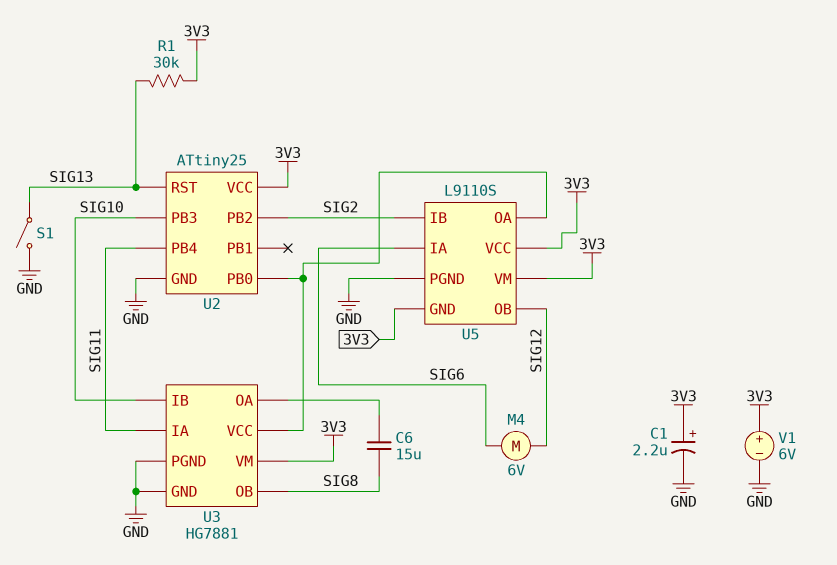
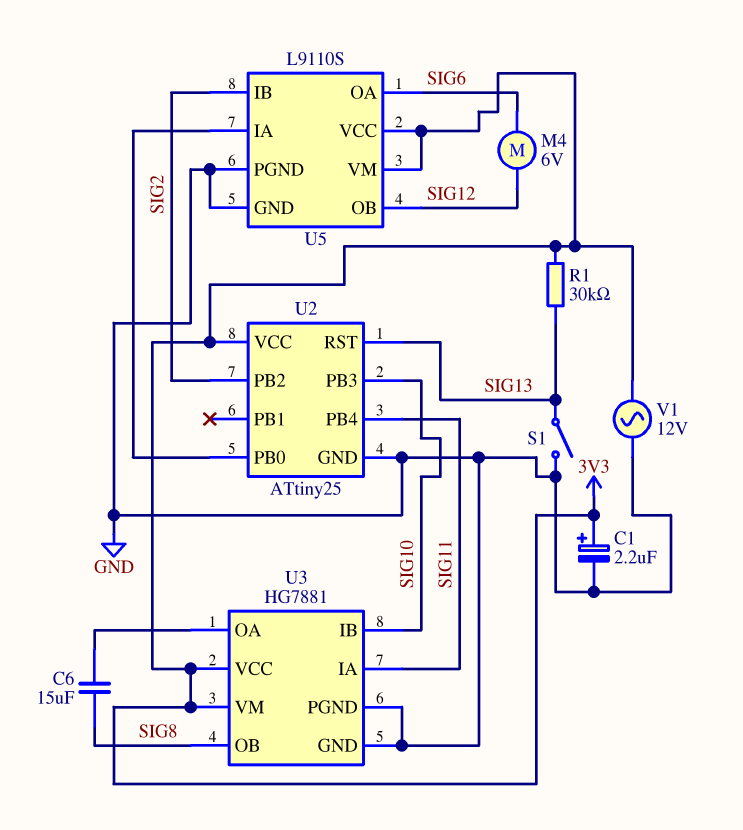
U3 pin VCC: U2/PB0 -> 3V3
U5 pin GND: 3V3 -> GND
U5 pin IA: SIG6 -> U2/PB0
U5 pin OA: U2/PB0 -> SIG6
V1: 6V (plus 3V3, minus GND) -> AC 12V (3V3, GND)

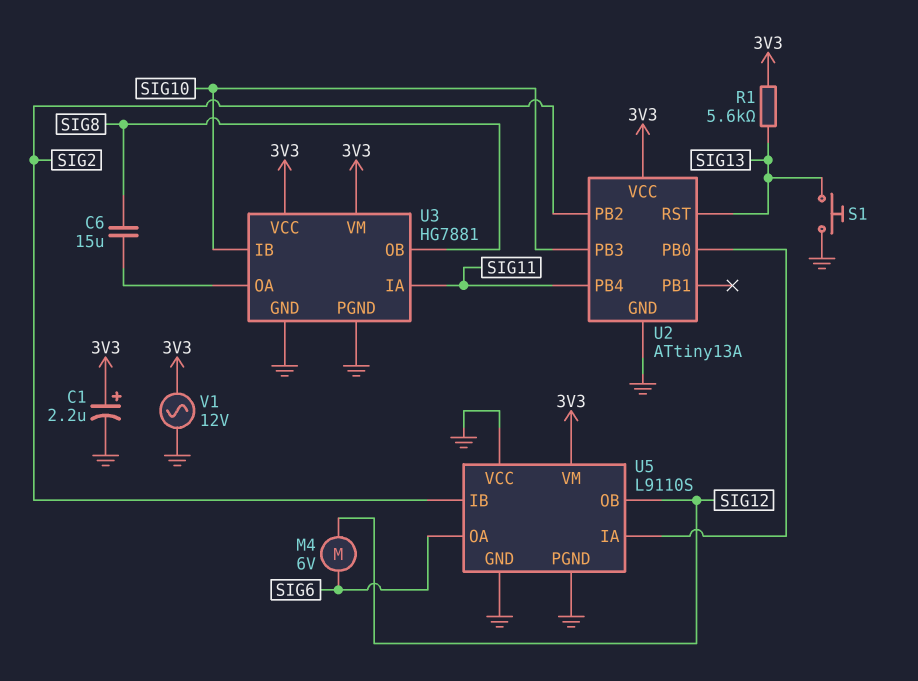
R1: 30k (3V3, SIG13) -> 5.6k (3V3, SIG13)
S1: switch (GND, SIG13) -> button (GND, SIG13)
U2: ATtiny25 -> ATtiny13A
U5 pin VCC: 3V3 -> GND

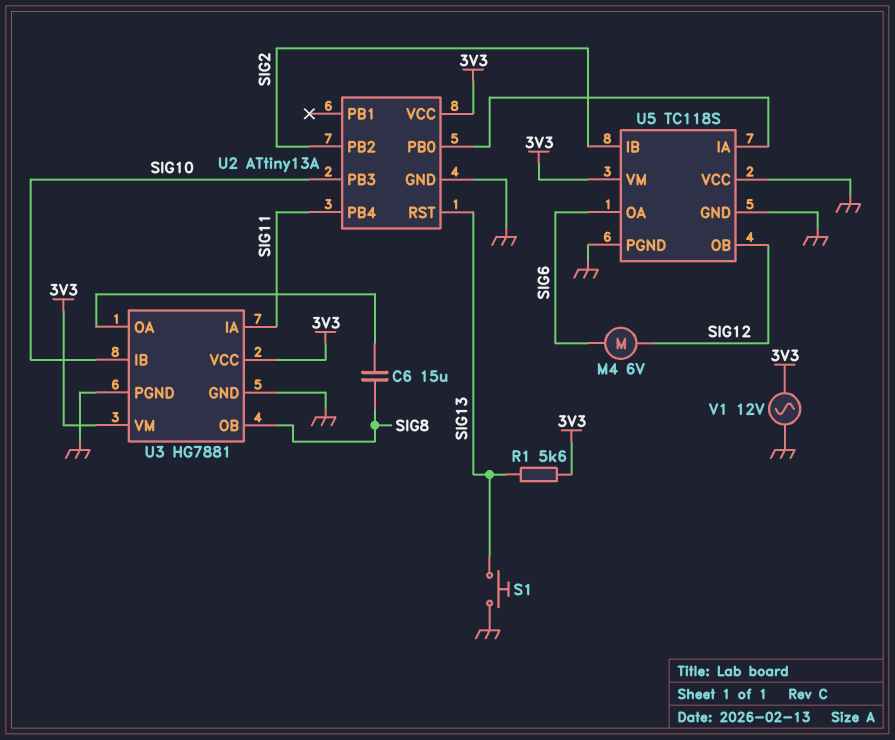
C1: 2.2uF (plus 3V3, minus GND) -> none
U5: L9110S -> TC118S

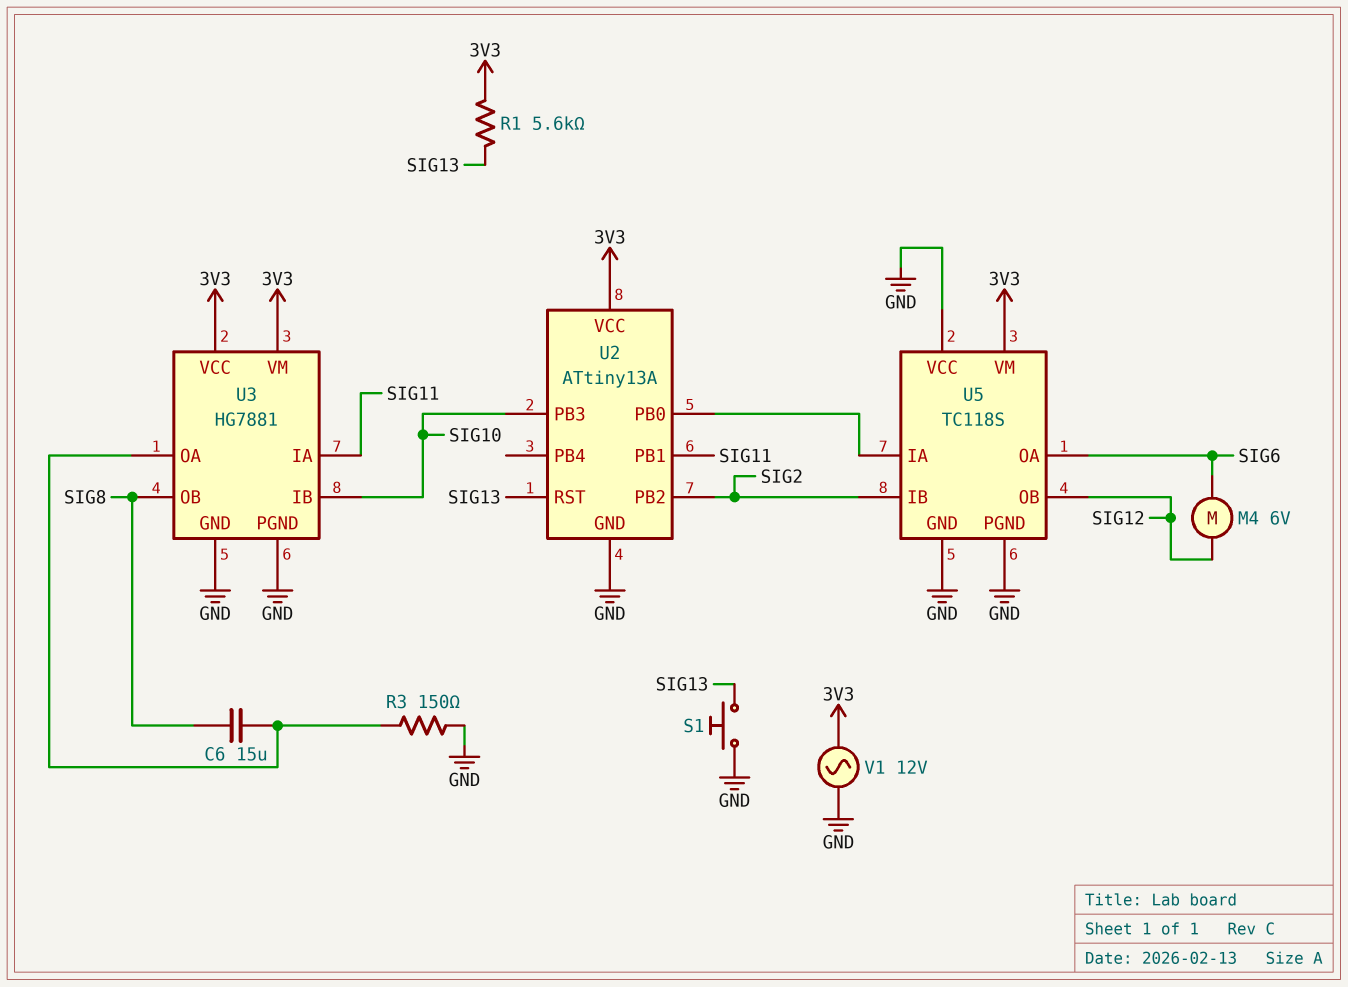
R3: none -> 150 (GND, U3/OA)
U2 pin PB1: none -> SIG11
U2 pin PB4: SIG11 -> none

